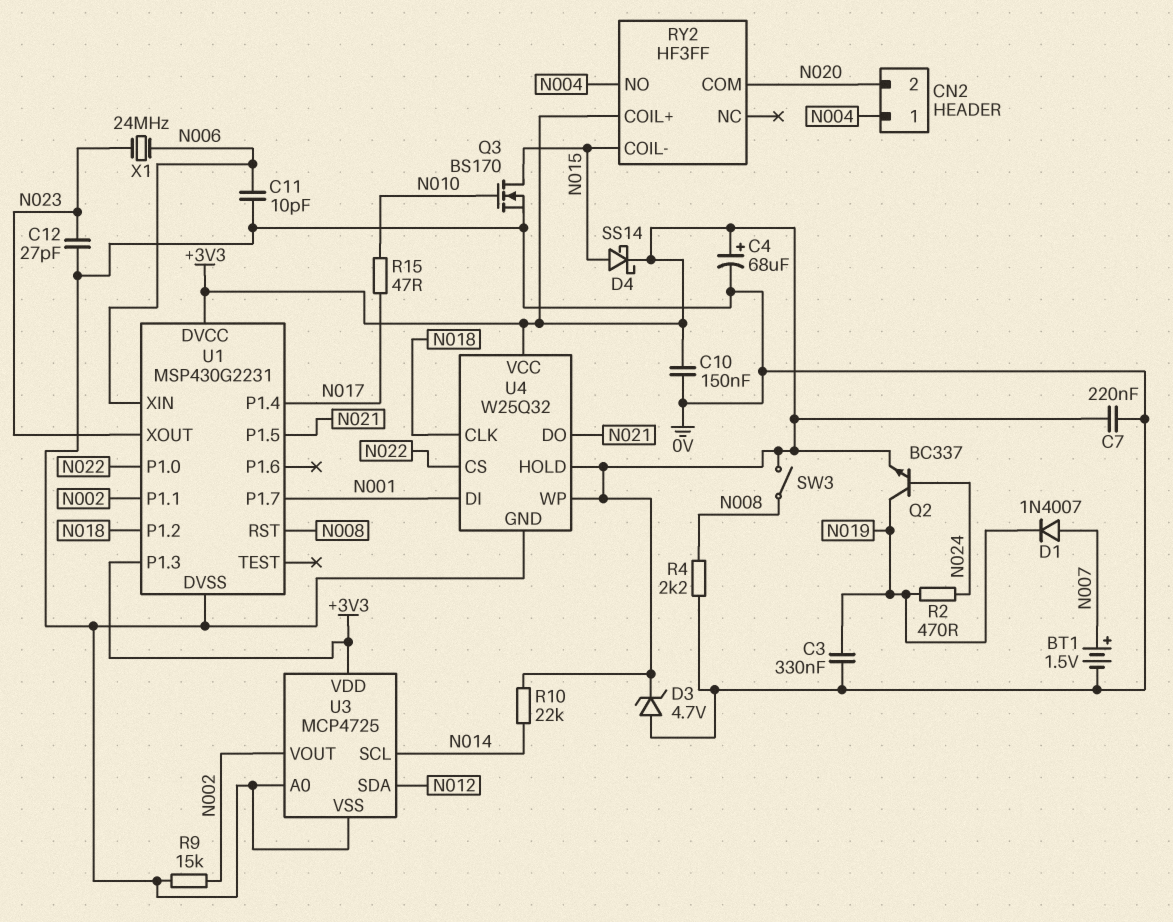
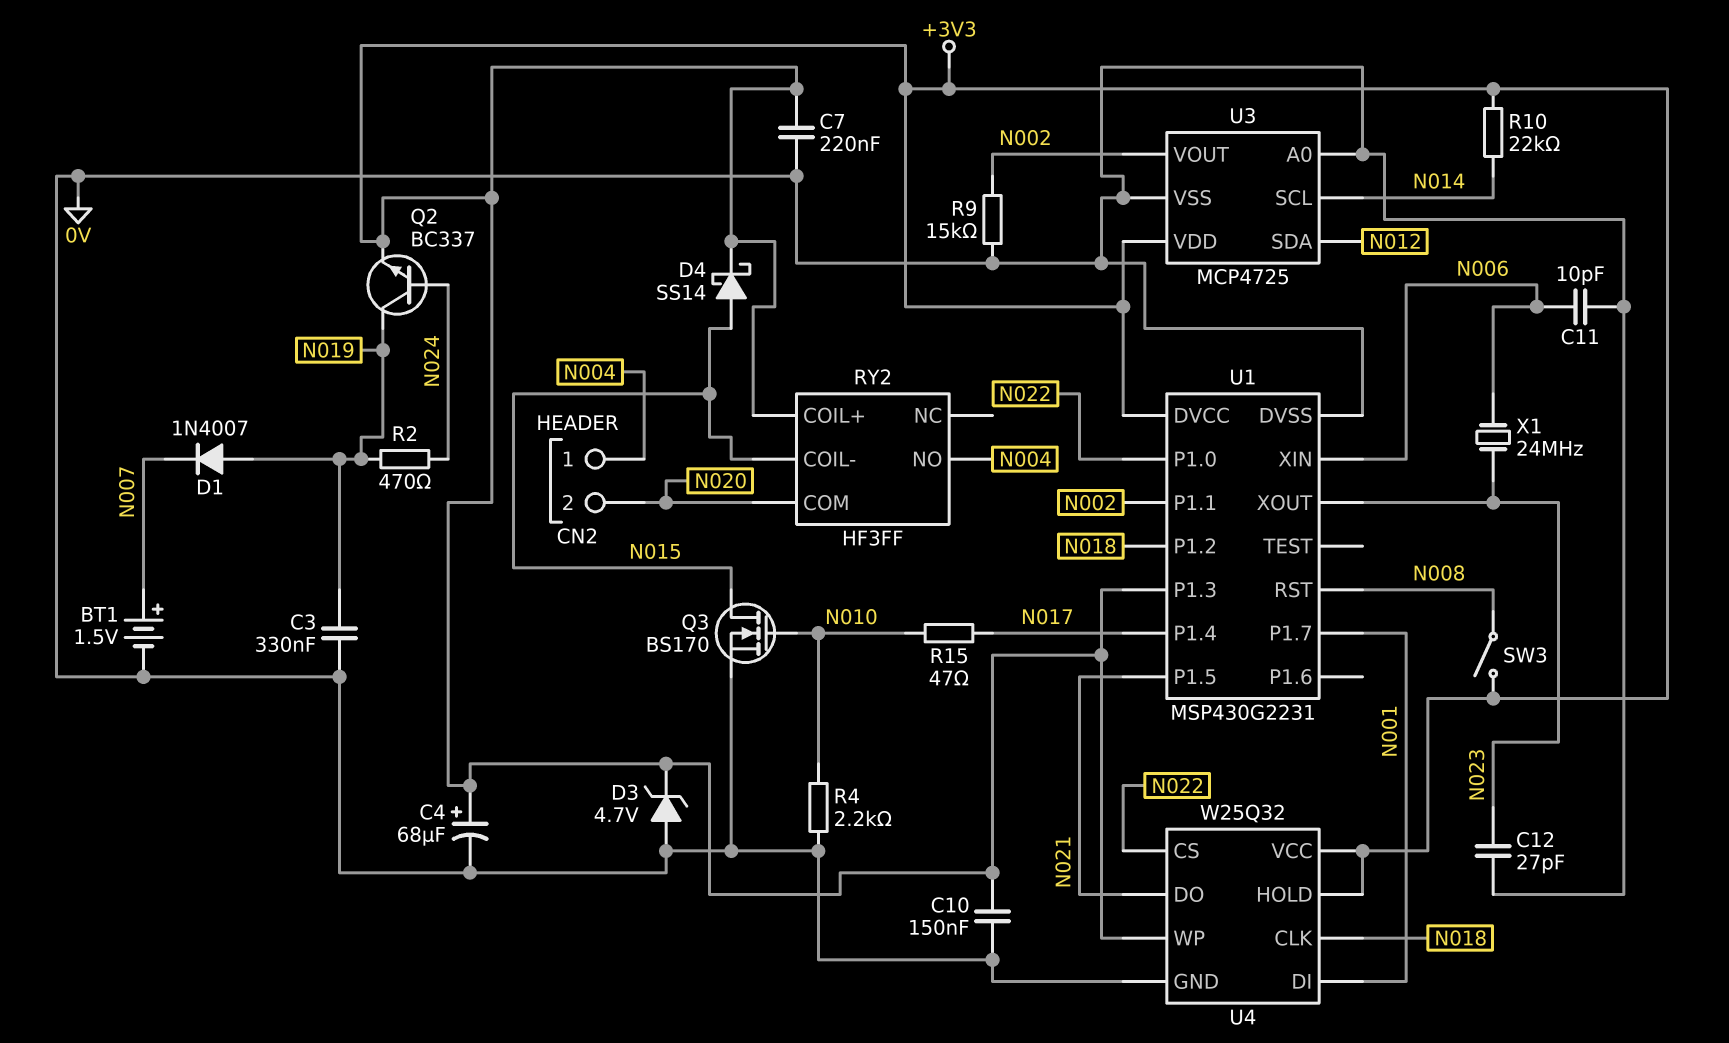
D1: diode 1N4007 (A N007, K N019) -> diode 1N4007 (A N019, K N007)
R4: 2.2k (0V, N008) -> 2.2k (0V, N010)

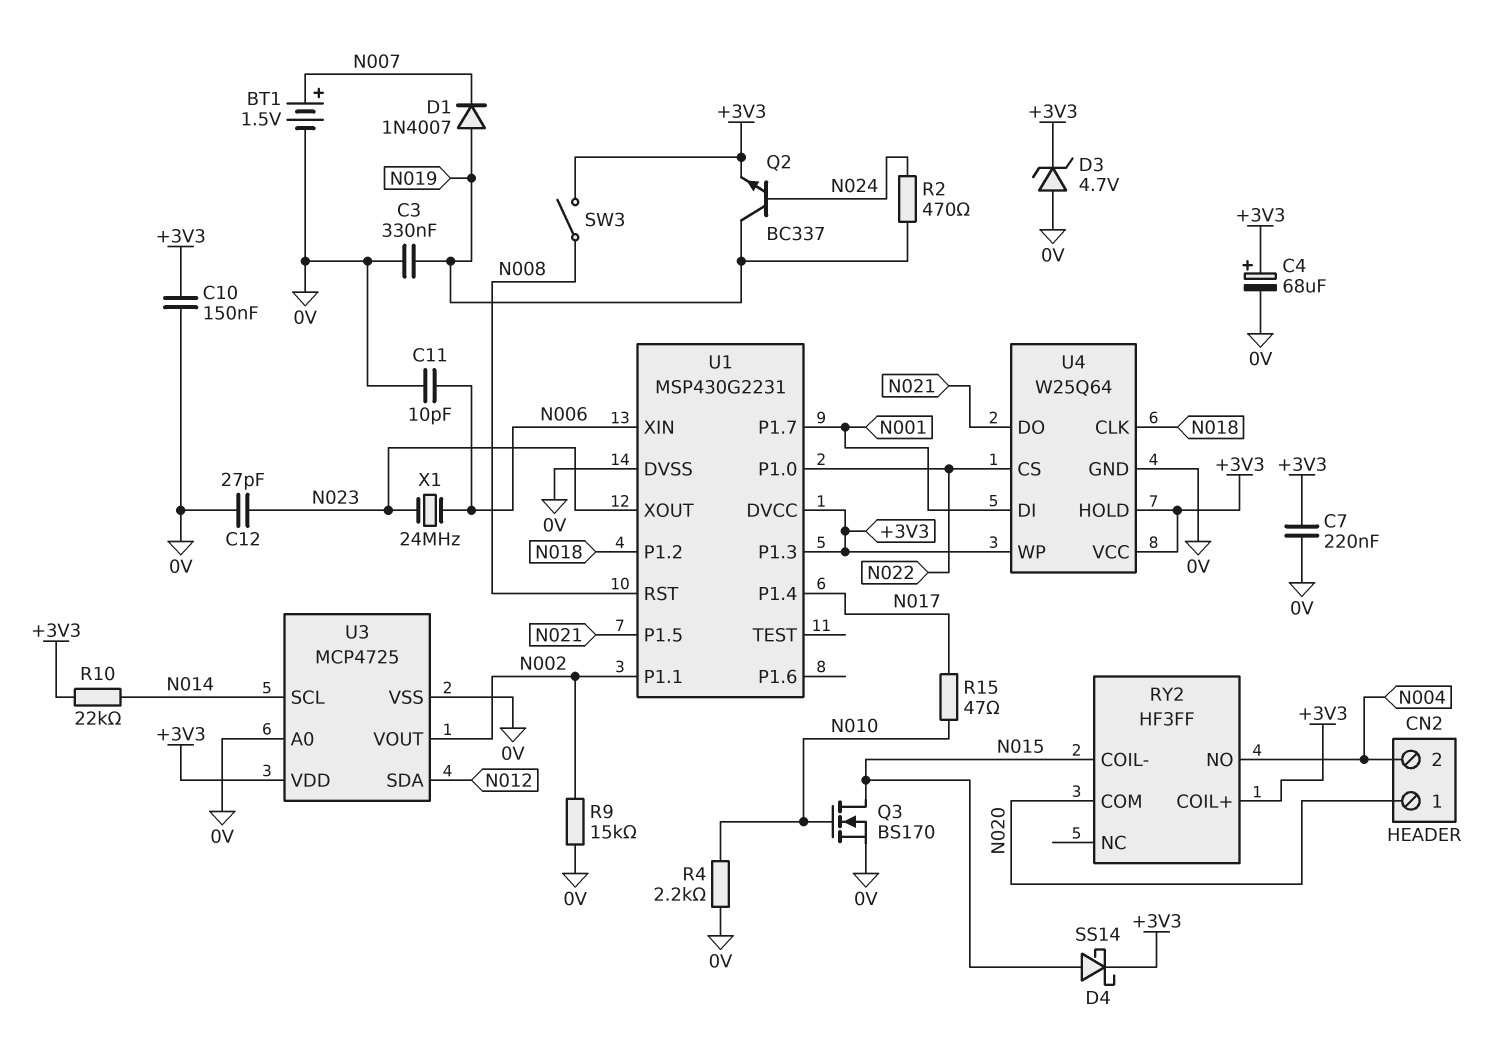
CN2 pin 1: N004 -> N020
CN2 pin 2: N020 -> N004
U4: W25Q32 -> W25Q64

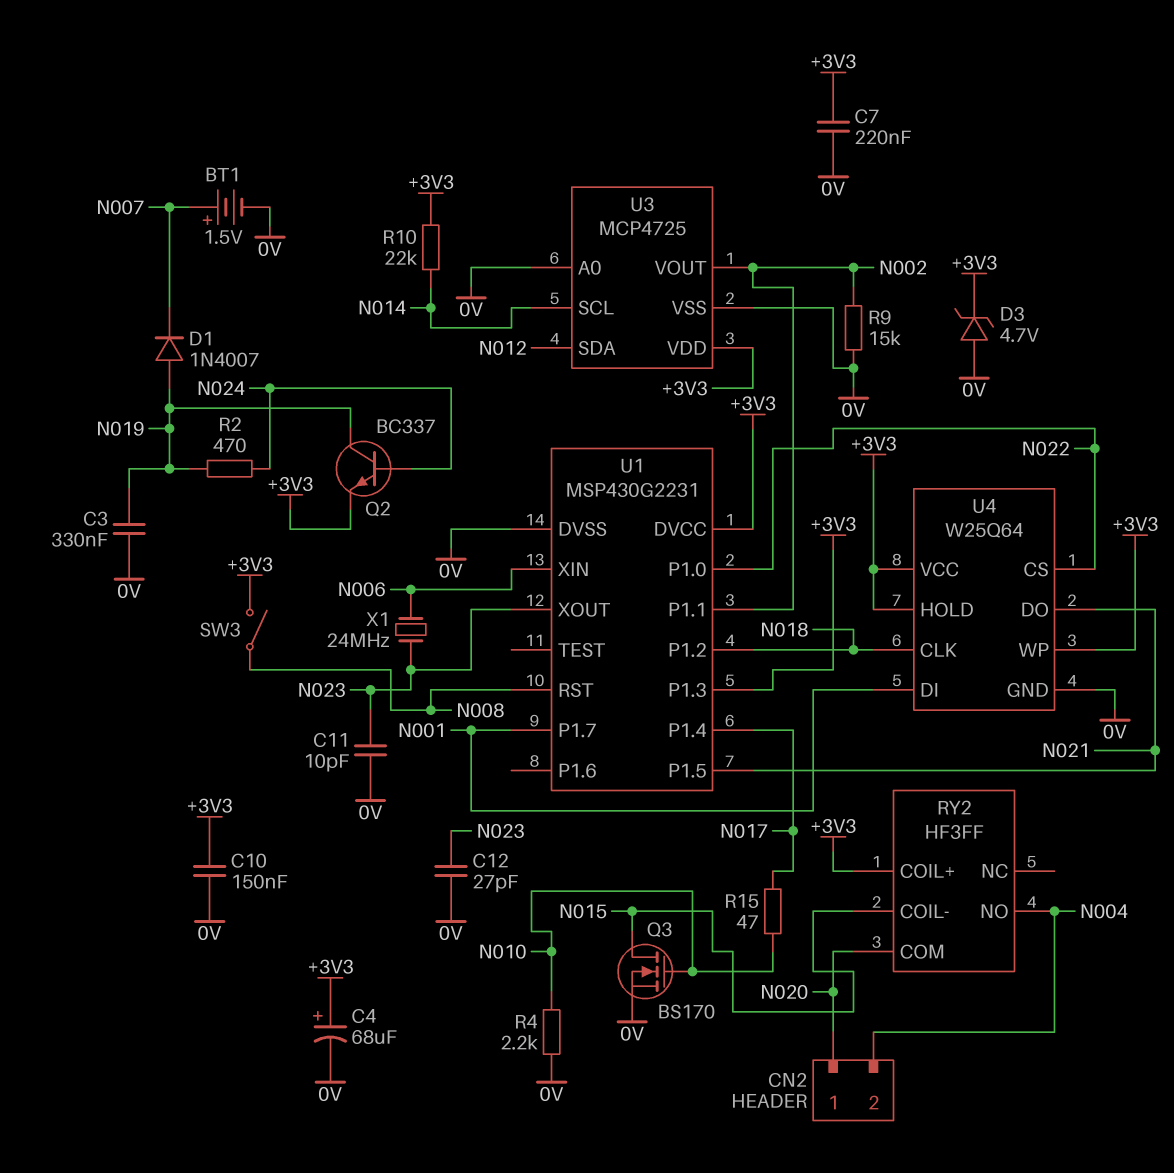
C11: 10pF (0V, N006) -> 10pF (0V, N023)
D4: schottky SS14 (A N015, K +3V3) -> none

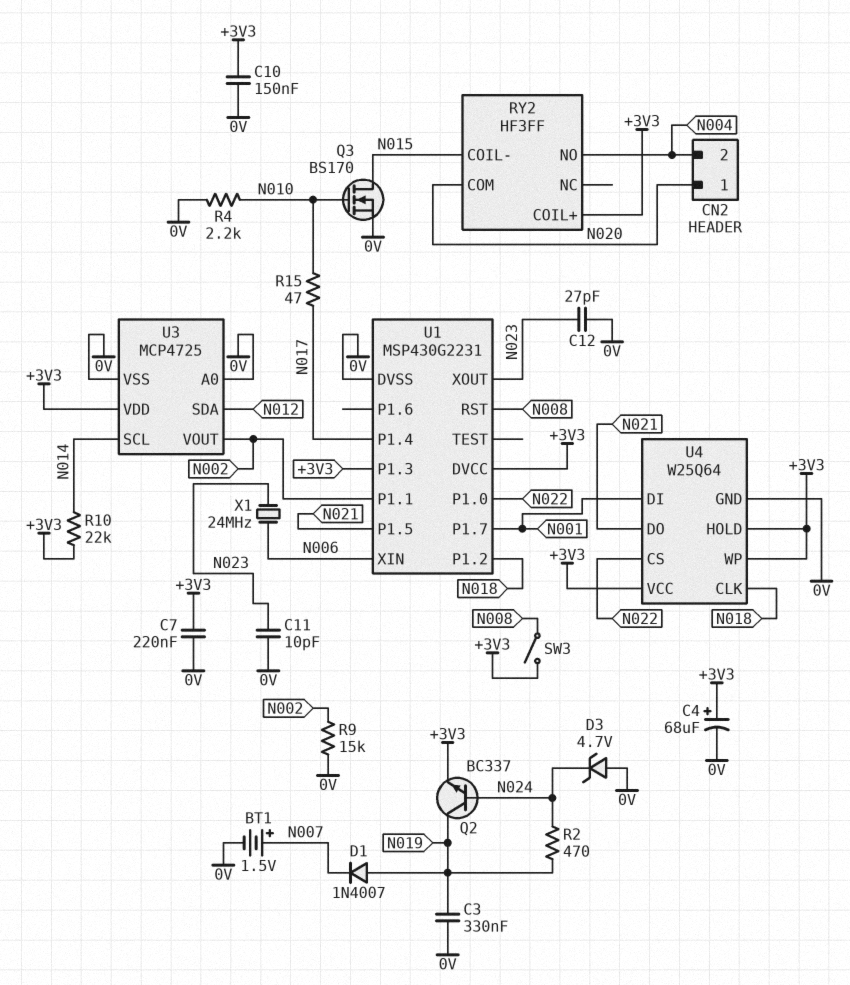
D3: zener 4.7V (A 0V, K +3V3) -> zener 4.7V (A 0V, K N024)

